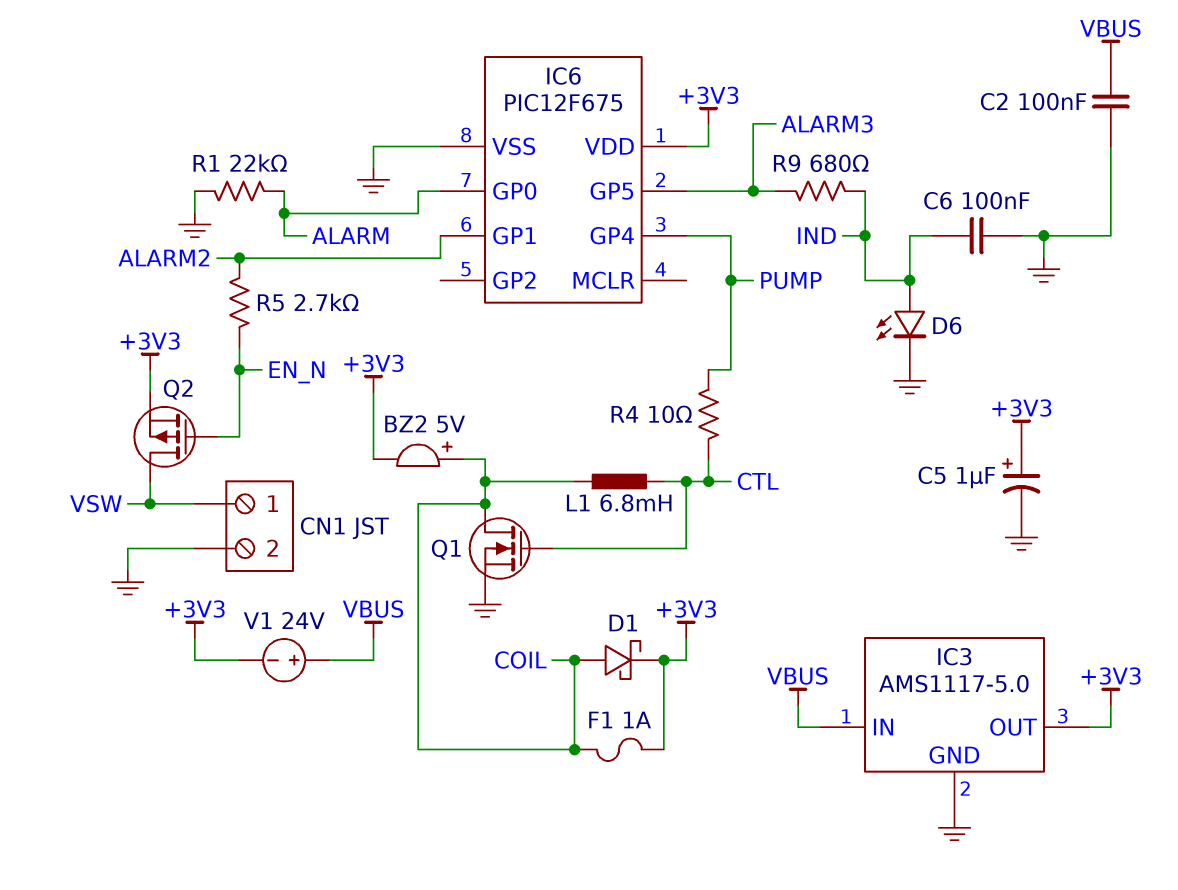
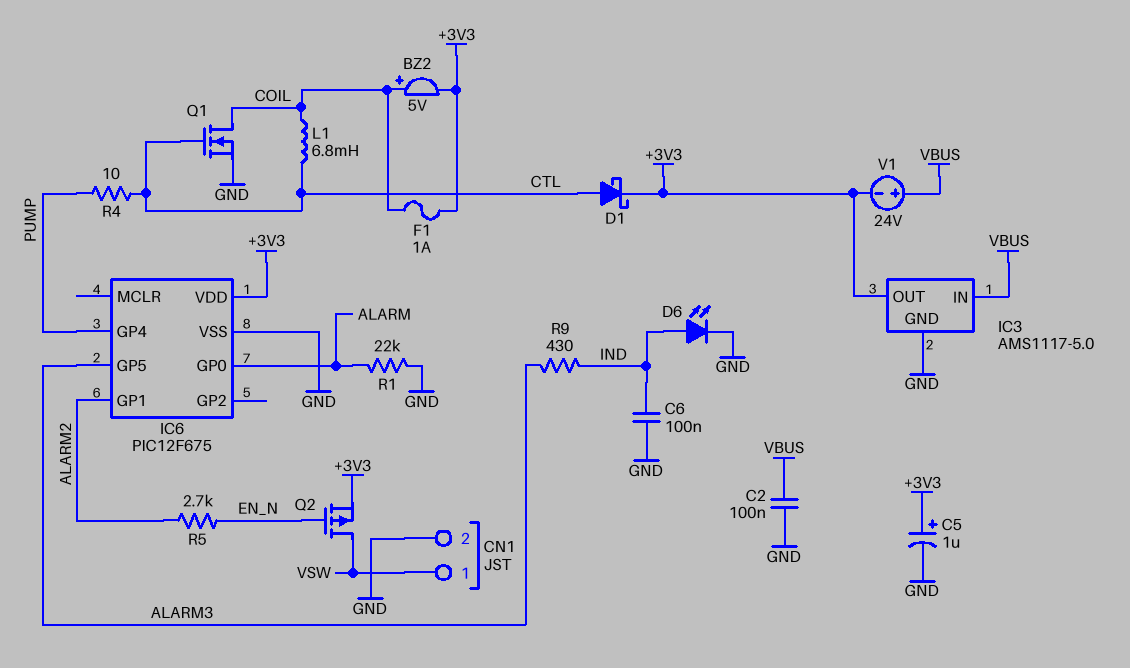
D1: schottky (A COIL, K +3V3) -> schottky (A CTL, K +3V3)
R9: 680 (ALARM3, IND) -> 430 (ALARM3, IND)

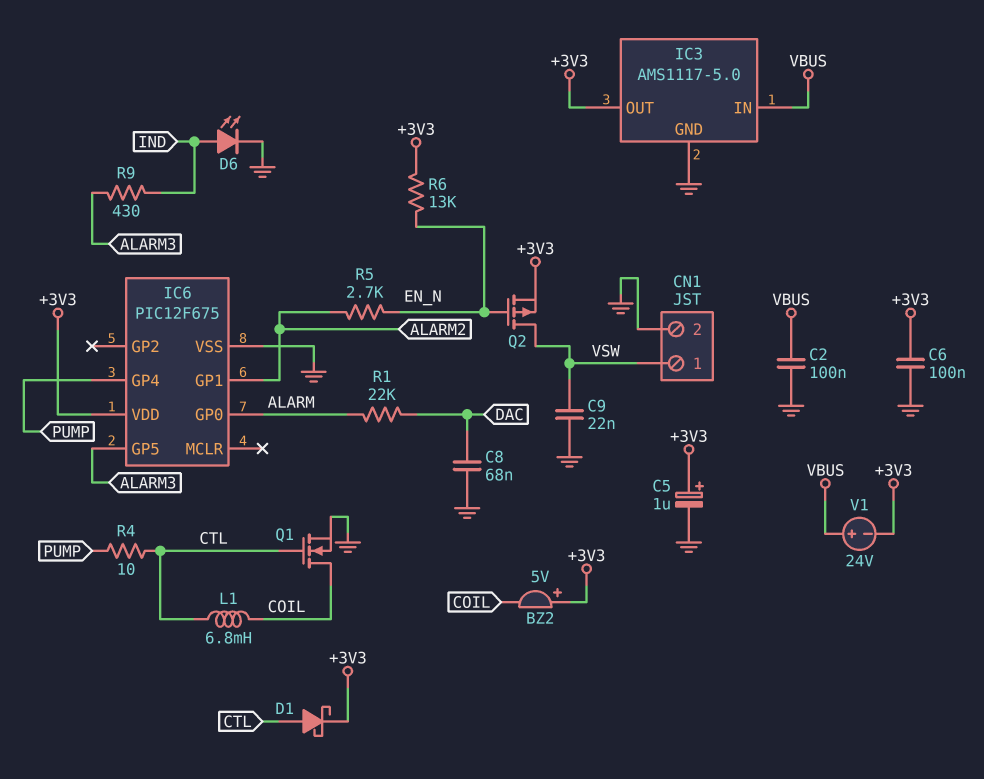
BZ2: buzzer 5V (plus COIL, minus +3V3) -> buzzer 5V (plus +3V3, minus COIL)
C6: 100nF (GND, IND) -> 100nF (+3V3, GND)
C8: none -> 68nF (DAC, GND)
C9: none -> 22nF (GND, VSW)
F1: 1A (+3V3, COIL) -> none
R1: 22k (ALARM, GND) -> 22k (ALARM, DAC)
R6: none -> 13k (+3V3, EN_N)

